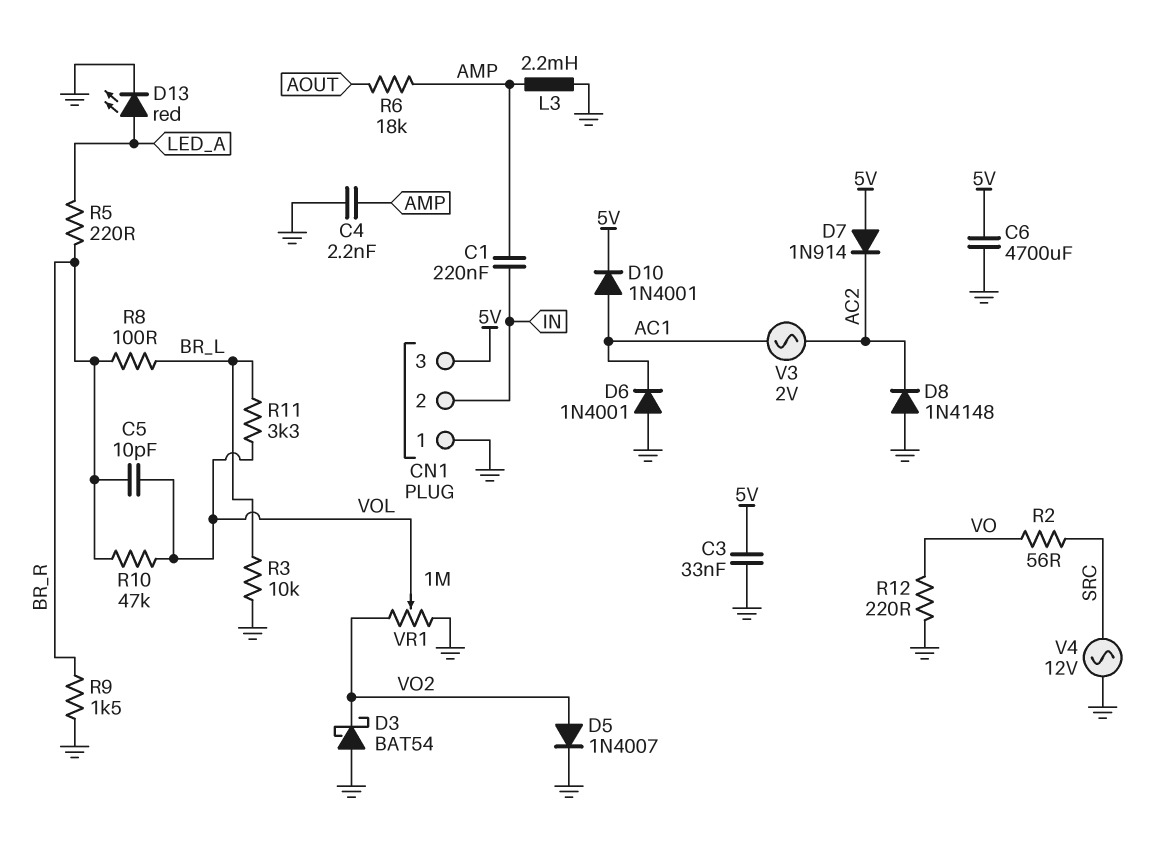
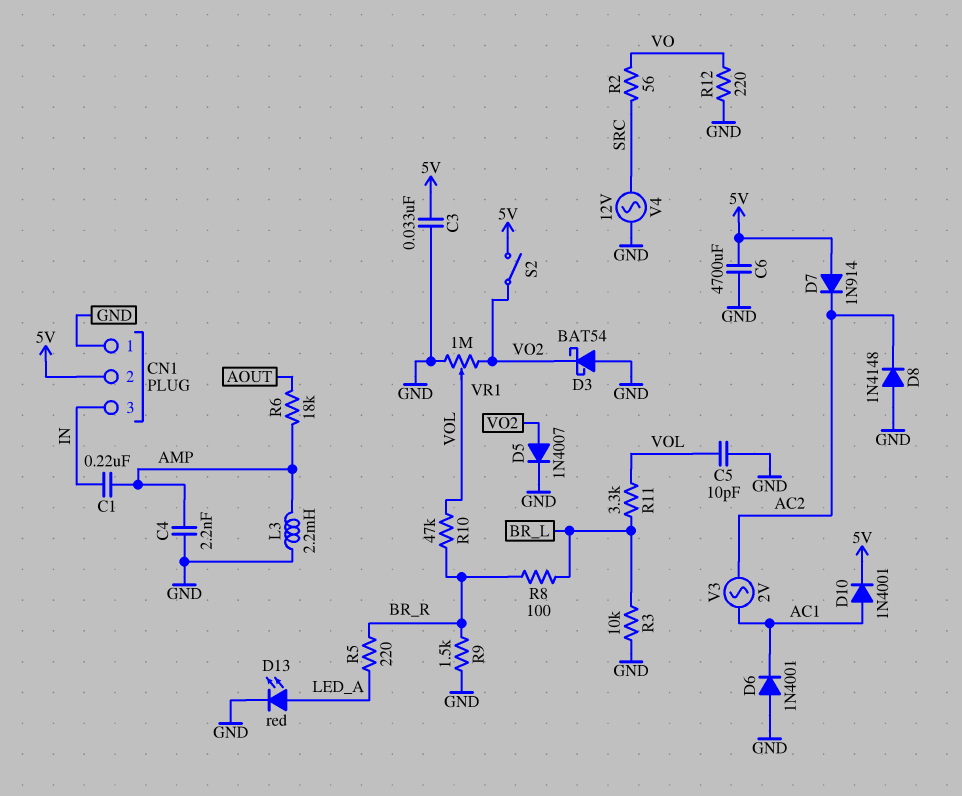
C5: 10pF (BR_R, VOL) -> 10pF (GND, VOL)
CN1 pin 2: IN -> 5V
CN1 pin 3: 5V -> IN
S2: none -> switch (5V, VO2)

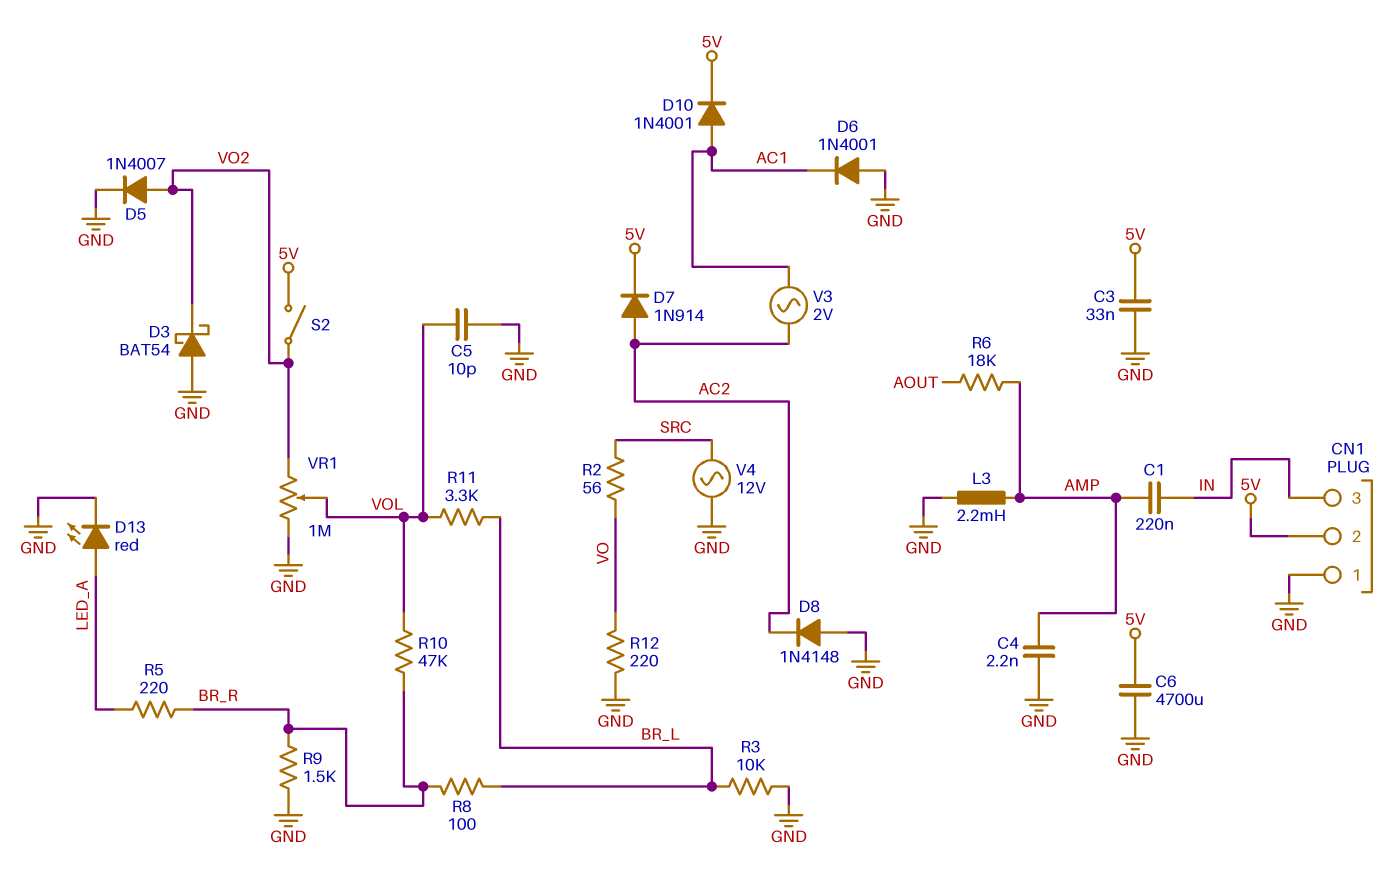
D7: diode 1N914 (A 5V, K AC2) -> diode 1N914 (A AC2, K 5V)

